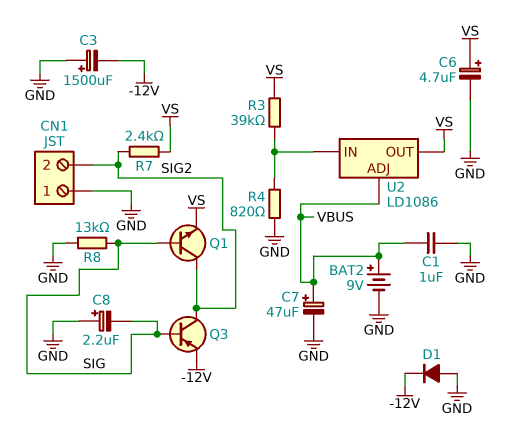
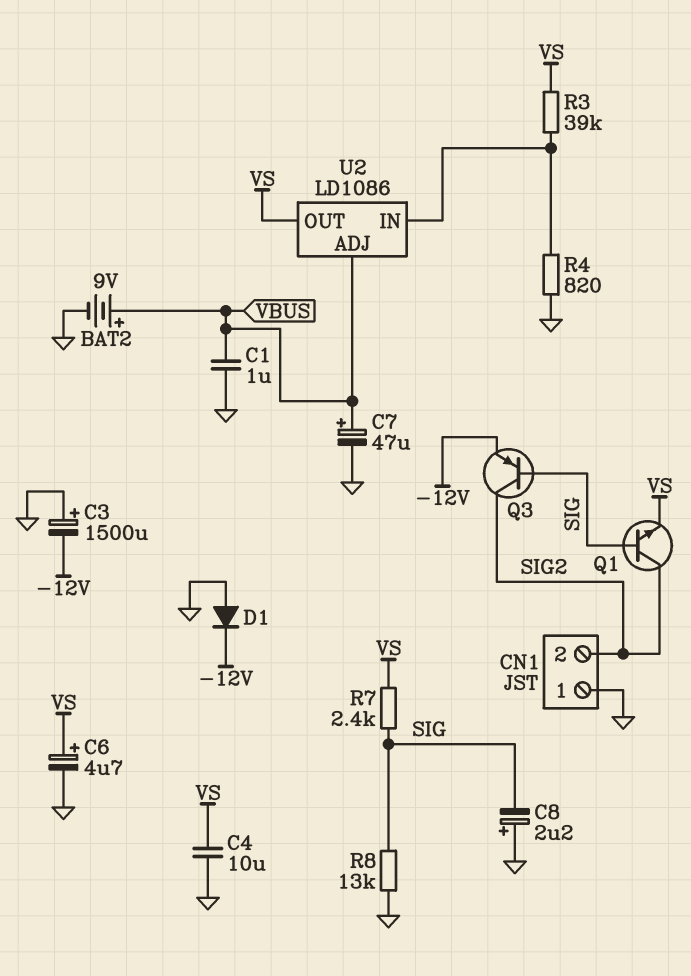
C4: none -> 10uF (GND, VS)
R7: 2.4k (SIG2, VS) -> 2.4k (SIG, VS)

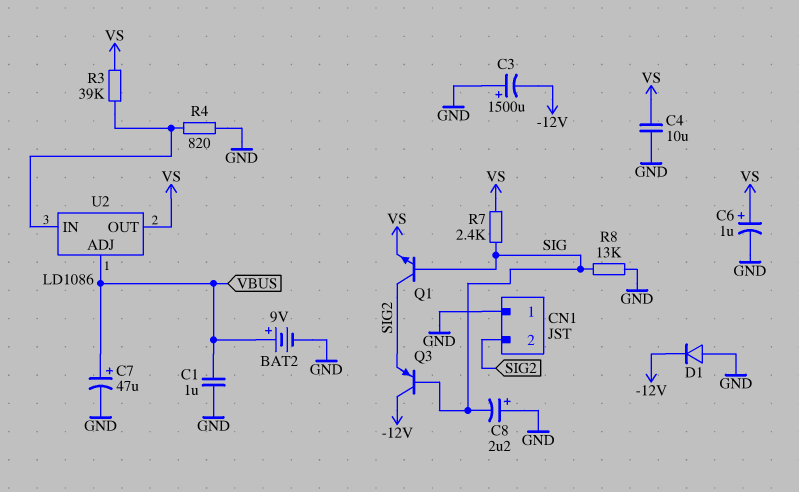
C6: 4.7uF (plus VS, minus GND) -> 1uF (plus VS, minus GND)
Q3: PNP (B SIG, C SIG2, E -12V) -> PNP (B SIG, C -12V, E SIG2)

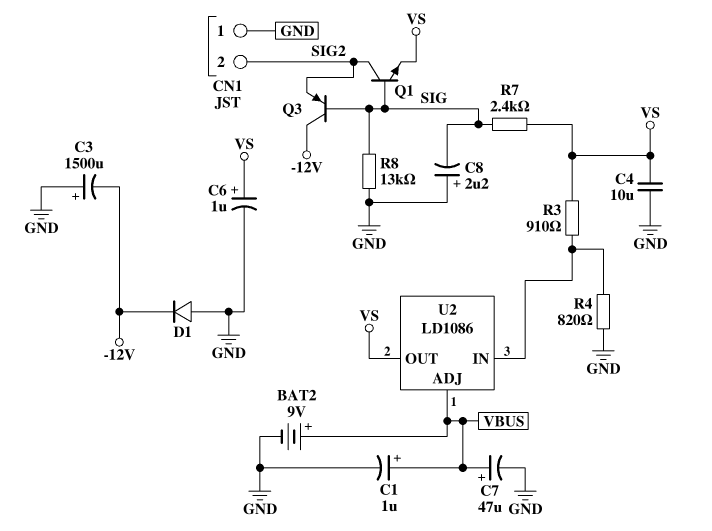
C1: 1uF (GND, VBUS) -> 1uF (plus VBUS, minus GND)
R3: 39k (U2/IN, VS) -> 910 (U2/IN, VS)

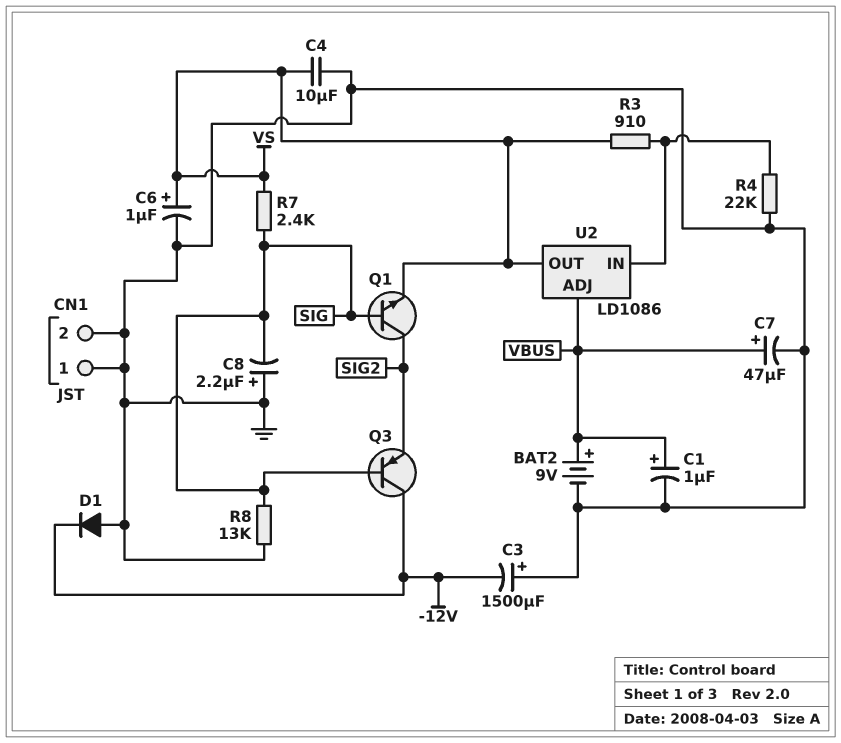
CN1 pin 2: SIG2 -> GND
R4: 820 (GND, U2/IN) -> 22k (GND, U2/IN)

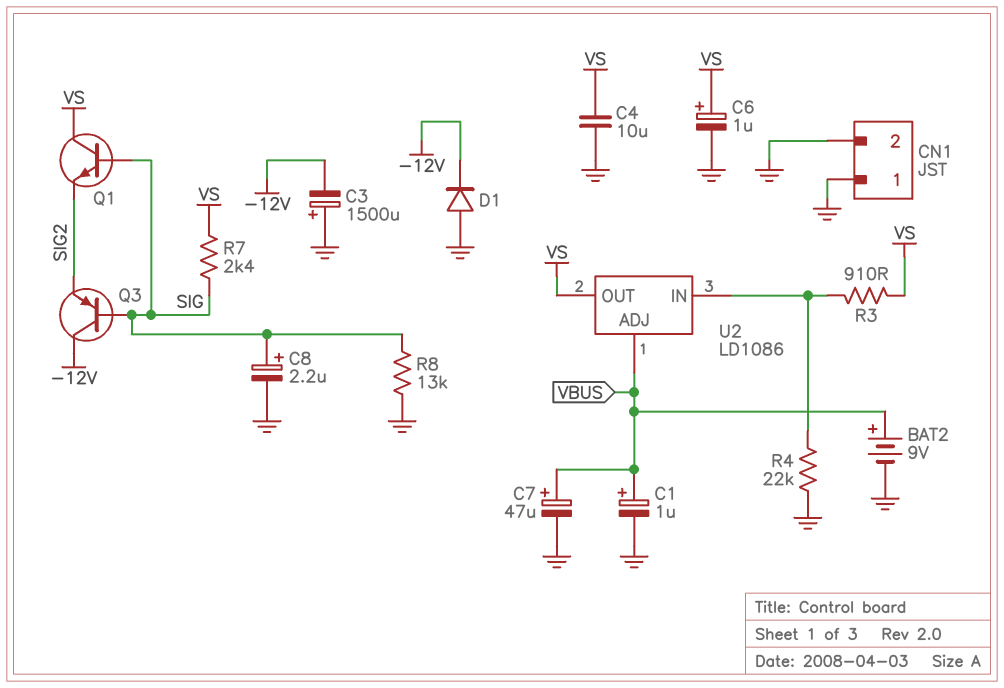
C8: 2.2uF (plus GND, minus SIG) -> 2.2uF (plus SIG, minus GND)
Q1: NPN (B SIG, C SIG2, E VS) -> NPN (B SIG, C VS, E SIG2)

